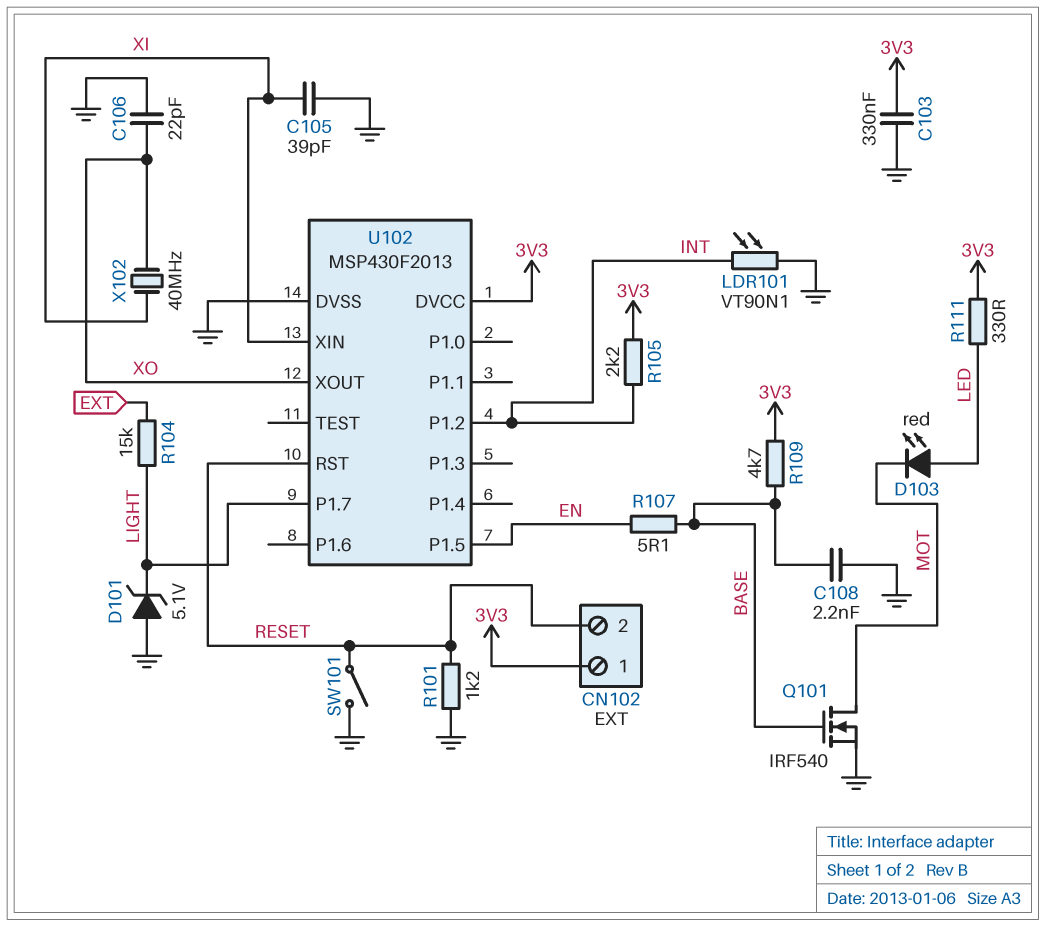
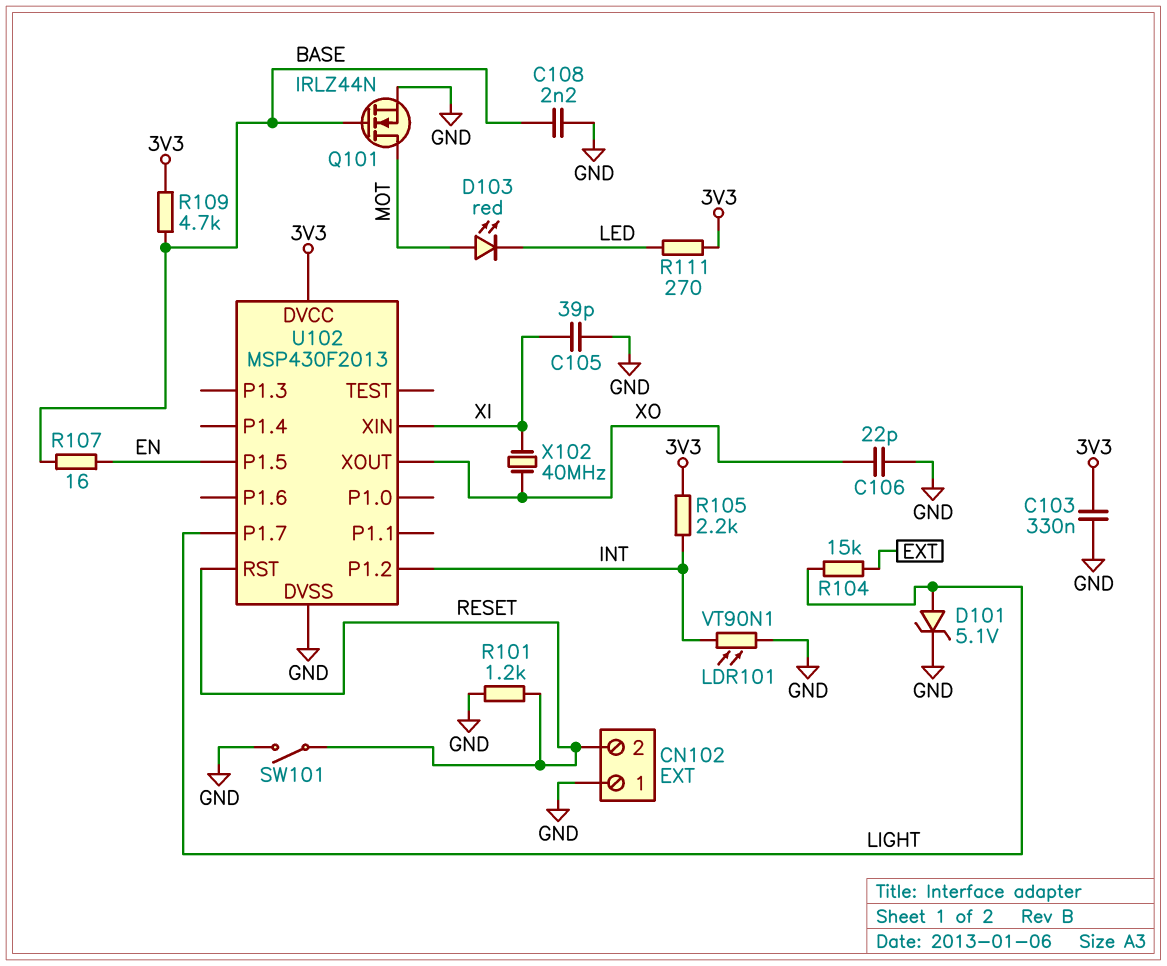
CN102 pin 1: 3V3 -> GND
D101: zener 5.1V (A GND, K LIGHT) -> zener 5.1V (A LIGHT, K GND)
D103: LED red (A LED, K MOT) -> LED red (A MOT, K LED)
Q101: NMOS IRF540 (G BASE, D MOT, S GND) -> NMOS IRLZ44N (G BASE, D MOT, S GND)
R107: 5.1 (BASE, EN) -> 16 (BASE, EN)
R111: 330 (3V3, LED) -> 270 (3V3, LED)

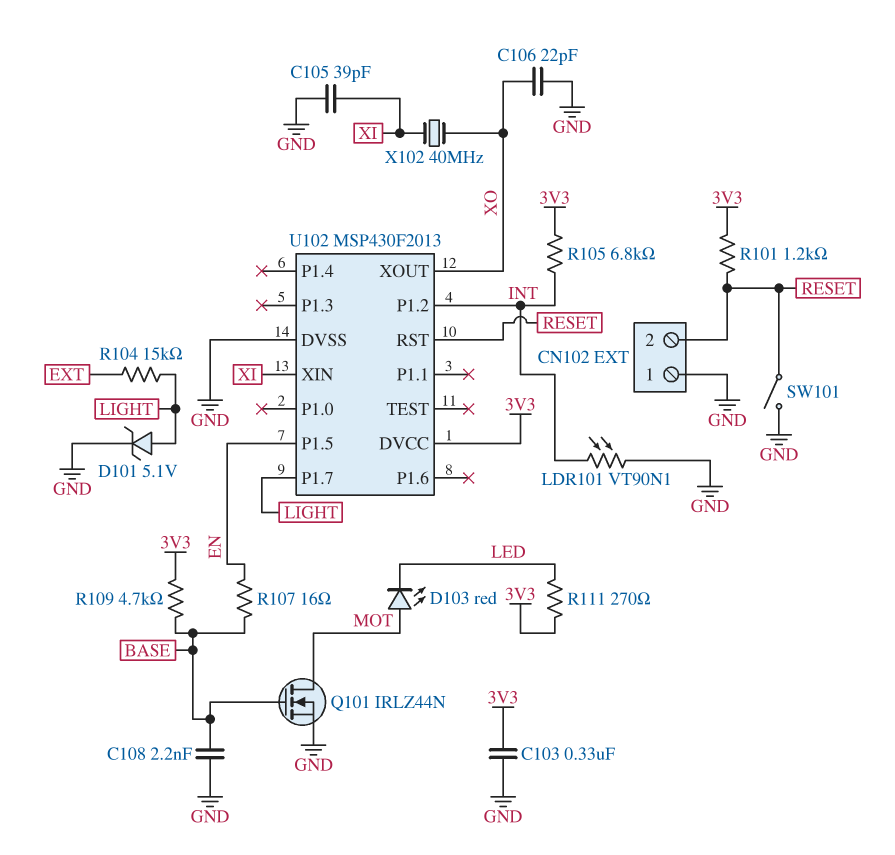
R101: 1.2k (GND, RESET) -> 1.2k (3V3, RESET)
R105: 2.2k (3V3, INT) -> 6.8k (3V3, INT)

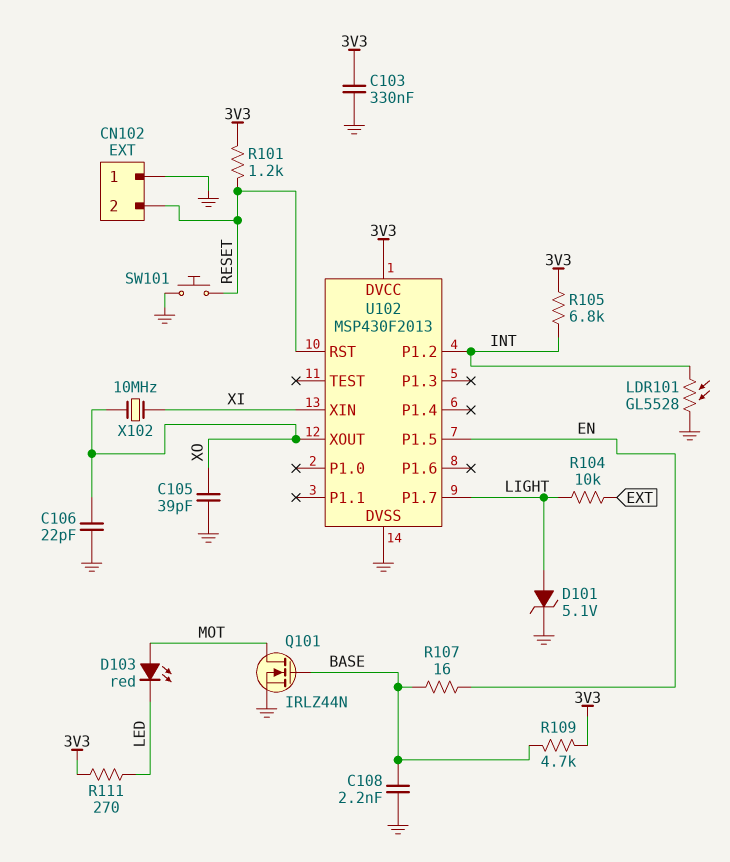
C105: 39pF (GND, XI) -> 39pF (GND, XO)
LDR101: VT90N1 (GND, INT) -> GL5528 (GND, INT)
R104: 15k (EXT, LIGHT) -> 10k (EXT, LIGHT)
SW101: switch (GND, RESET) -> button (GND, RESET)
X102: 40MHz (XI, XO) -> 10MHz (XI, XO)

